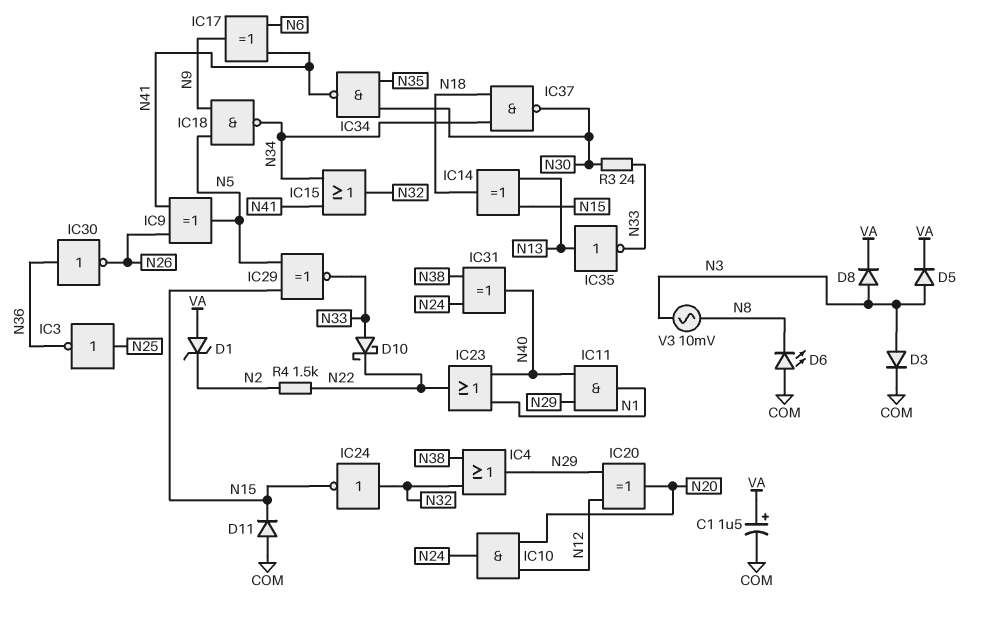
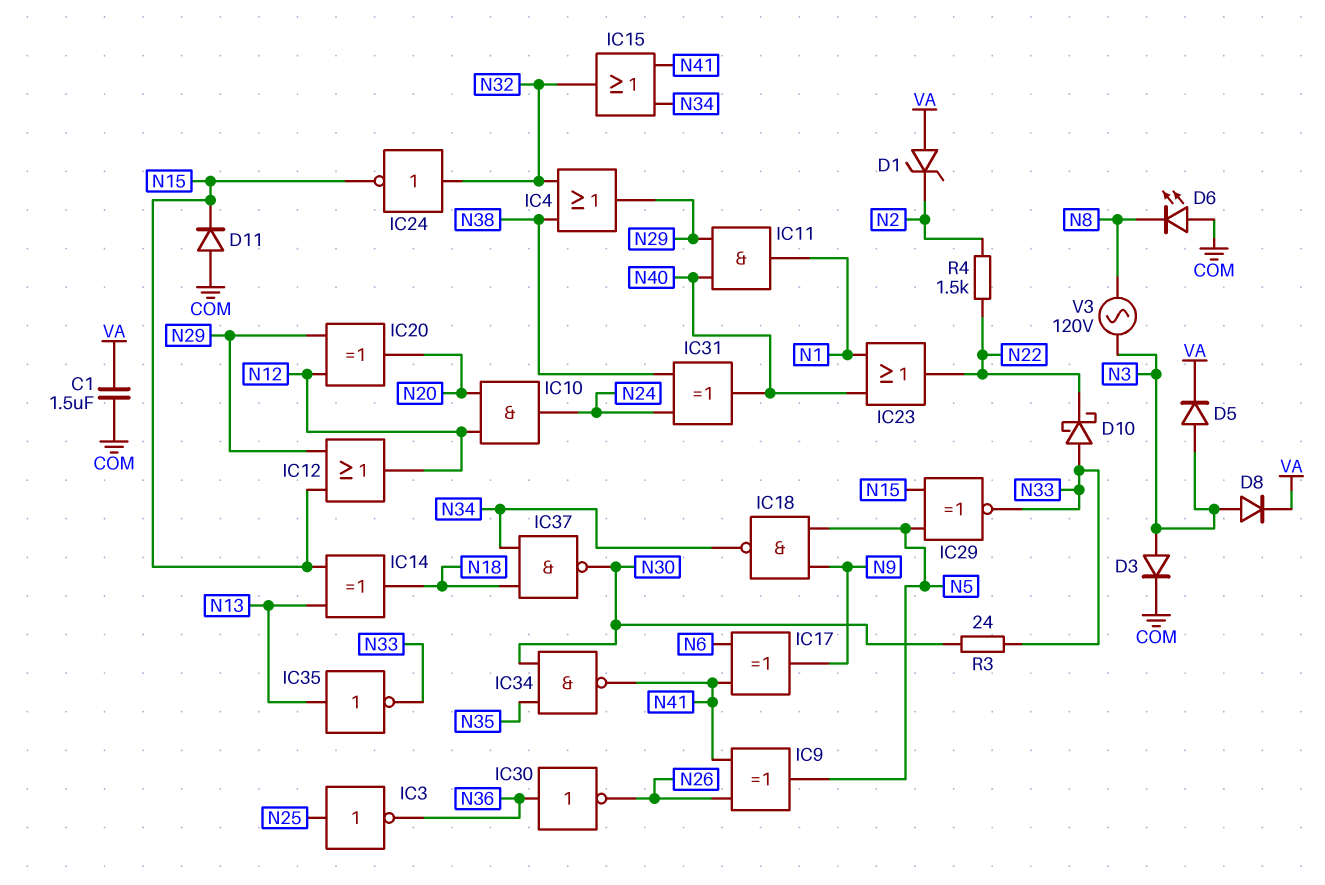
C1: 1.5uF (plus VA, minus COM) -> 1.5uF (COM, VA)
IC12: none -> OR (in N15, in N29, out N12)
V3: AC 10mV (N3, N8) -> AC 120V (N3, N8)

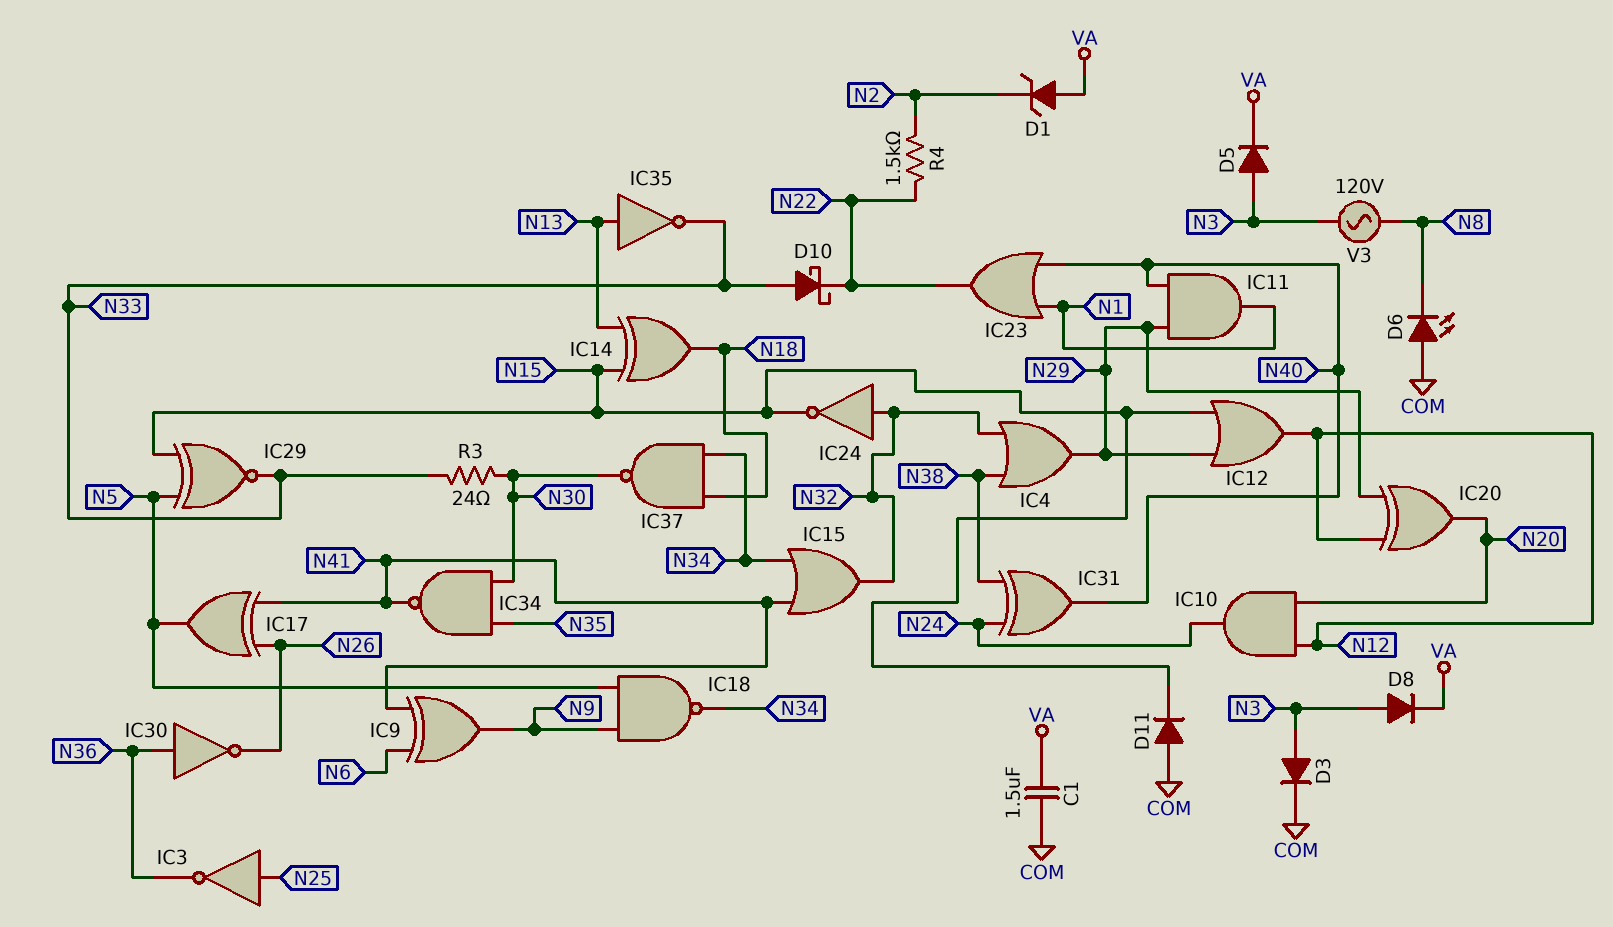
IC9: XOR (in N26, in N41, out N5) -> XOR (in N6, in N41, out N9)
IC17: XOR (in N6, in N41, out N9) -> XOR (in N26, in N41, out N5)

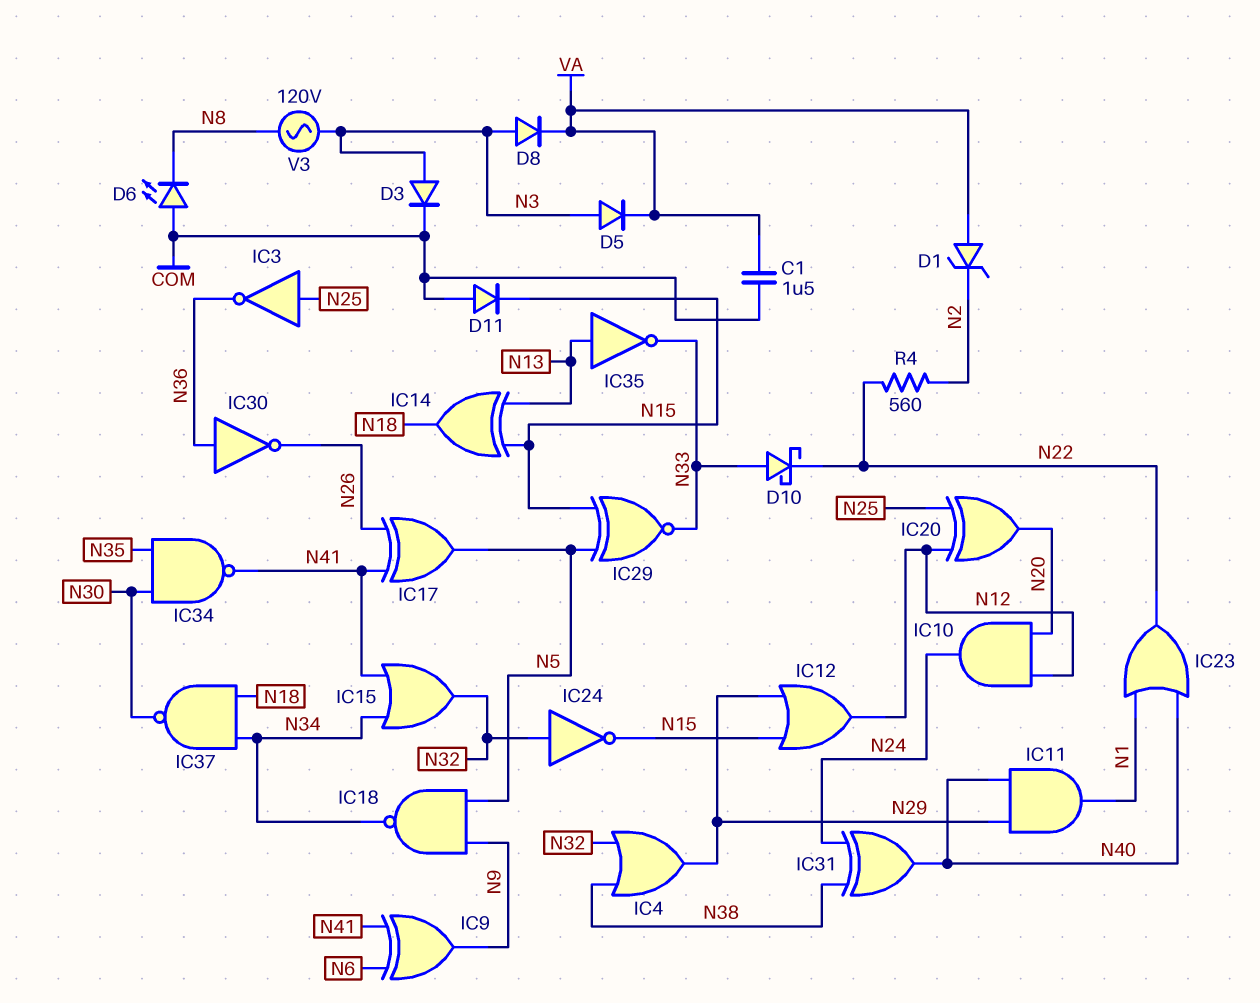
IC20: XOR (in N12, in N29, out N20) -> XOR (in N12, in N25, out N20)
R3: 24 (N30, N33) -> none
R4: 1.5k (N2, N22) -> 560 (N2, N22)

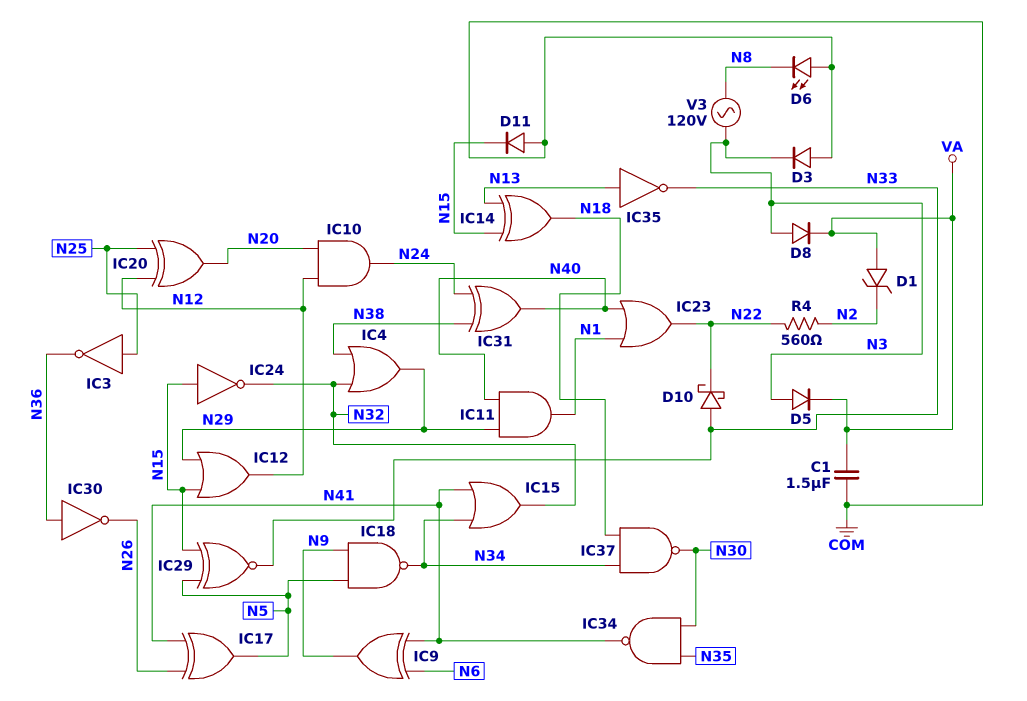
D3: diode (A N3, K COM) -> diode (A COM, K N3)
IC24: NOT (in N32, out N15) -> NOT (in N15, out N32)

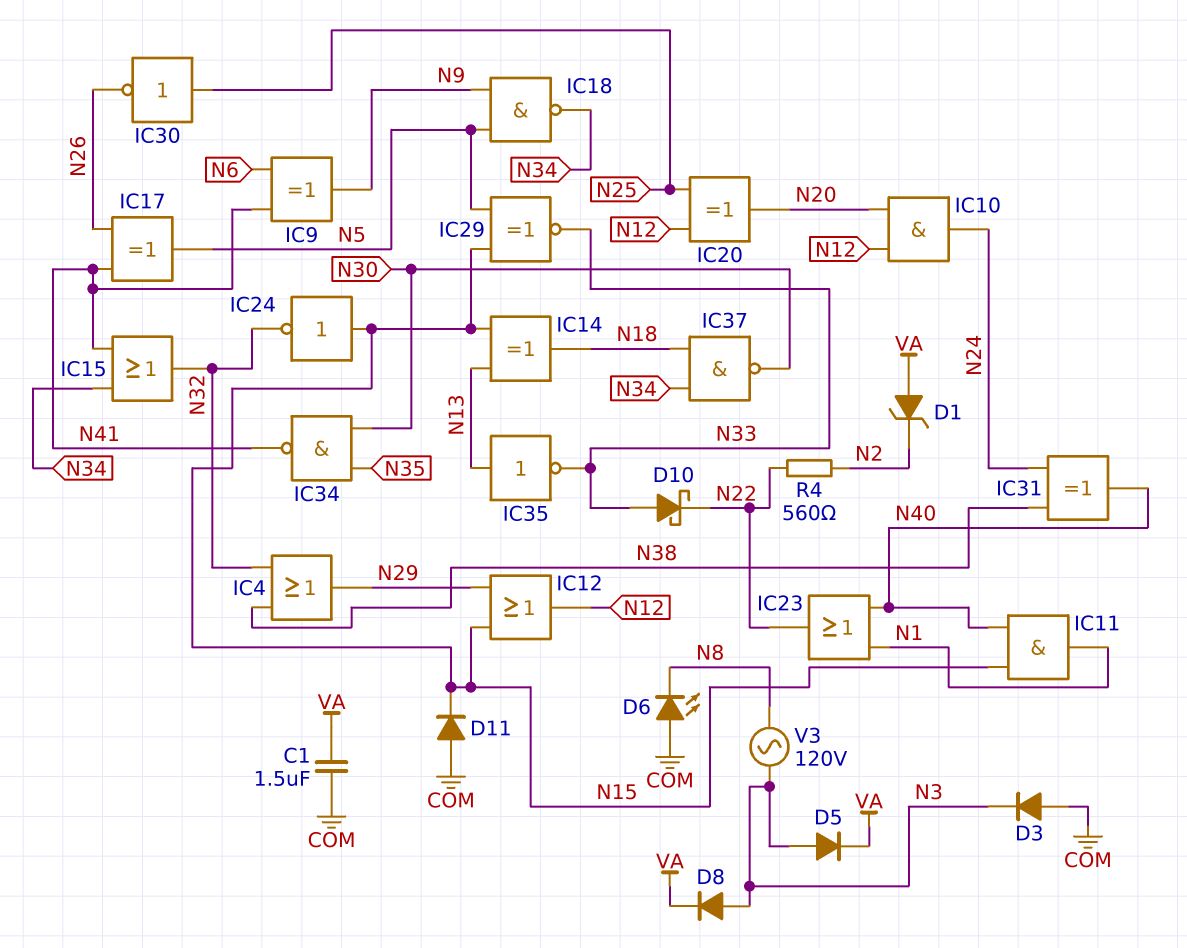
IC3: NOT (in N25, out N36) -> none
IC11: AND (in N29, in N40, out N1) -> AND (in N15, in N40, out N1)
IC30: NOT (in N36, out N26) -> NOT (in N25, out N26)

